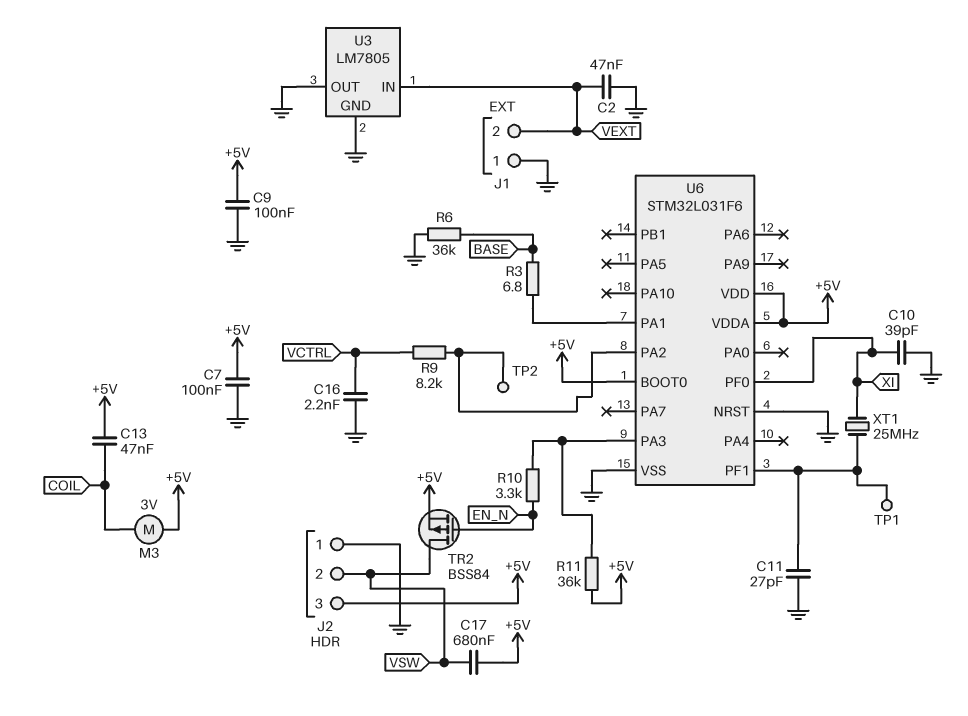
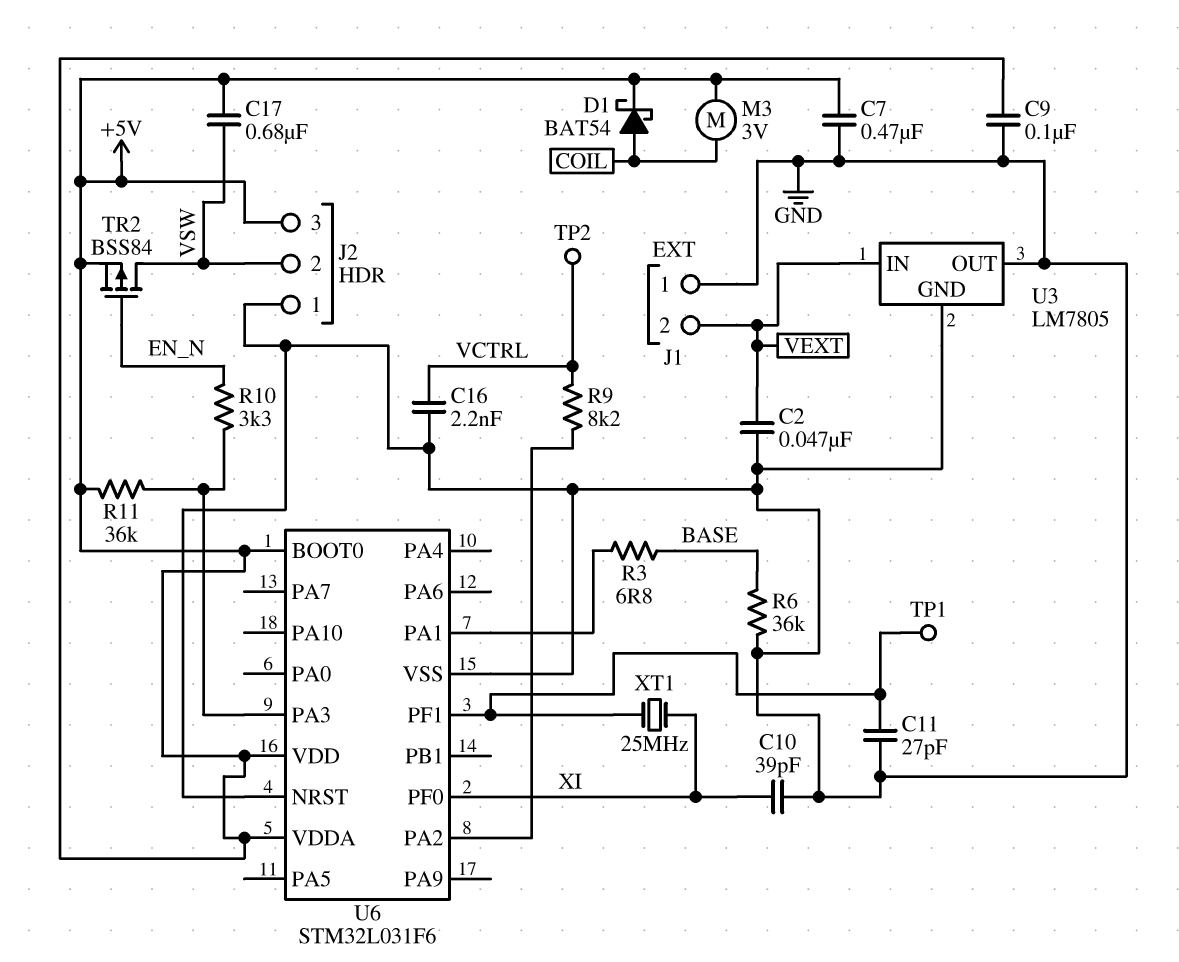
C7: 100nF (+5V, GND) -> 470nF (+5V, GND)
C13: 47nF (+5V, COIL) -> none
D1: none -> schottky BAT54 (A COIL, K +5V)
TP2: test point (U6/PA2) -> test point (VCTRL)

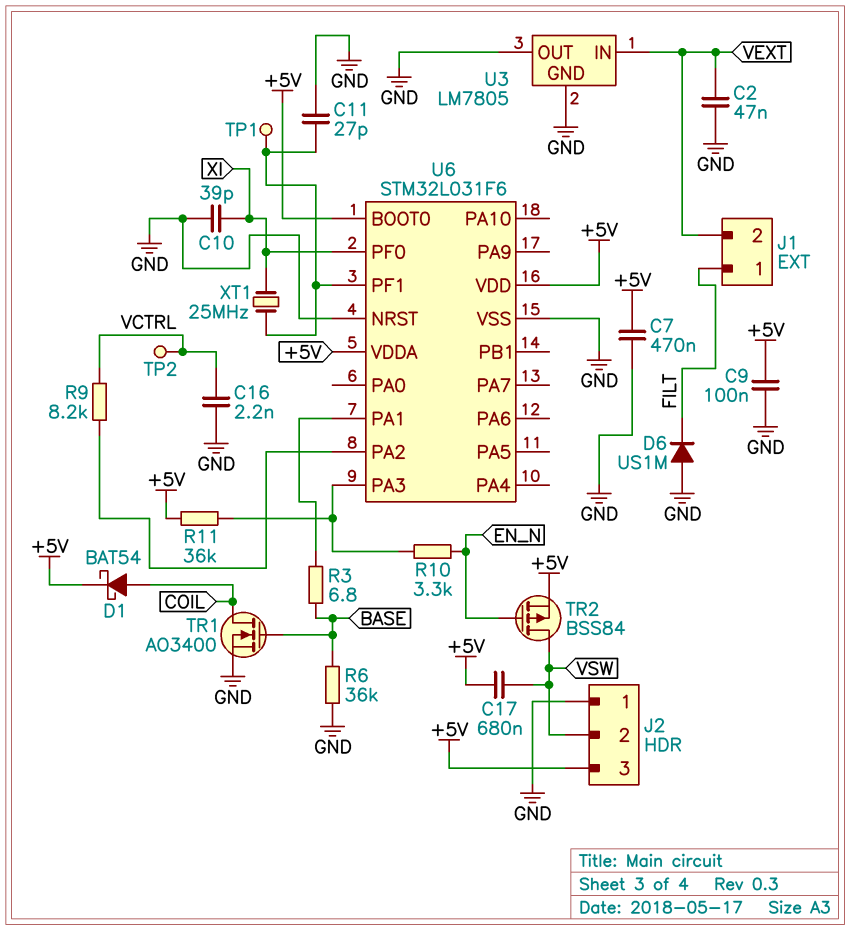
D6: none -> diode US1M (A GND, K FILT)
J1 pin 1: GND -> FILT
M3: motor 3V (+5V, COIL) -> none
TR1: none -> NMOS AO3400 (G BASE, D COIL, S GND)

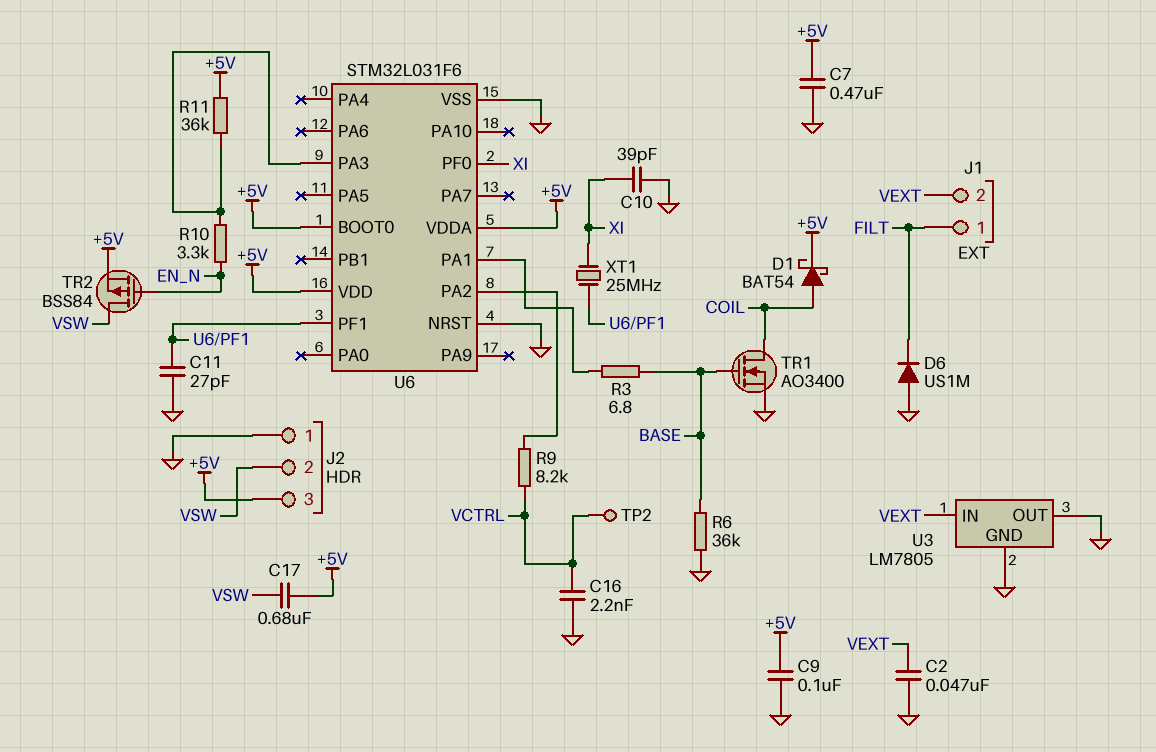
TP1: test point (U6/PF1) -> none

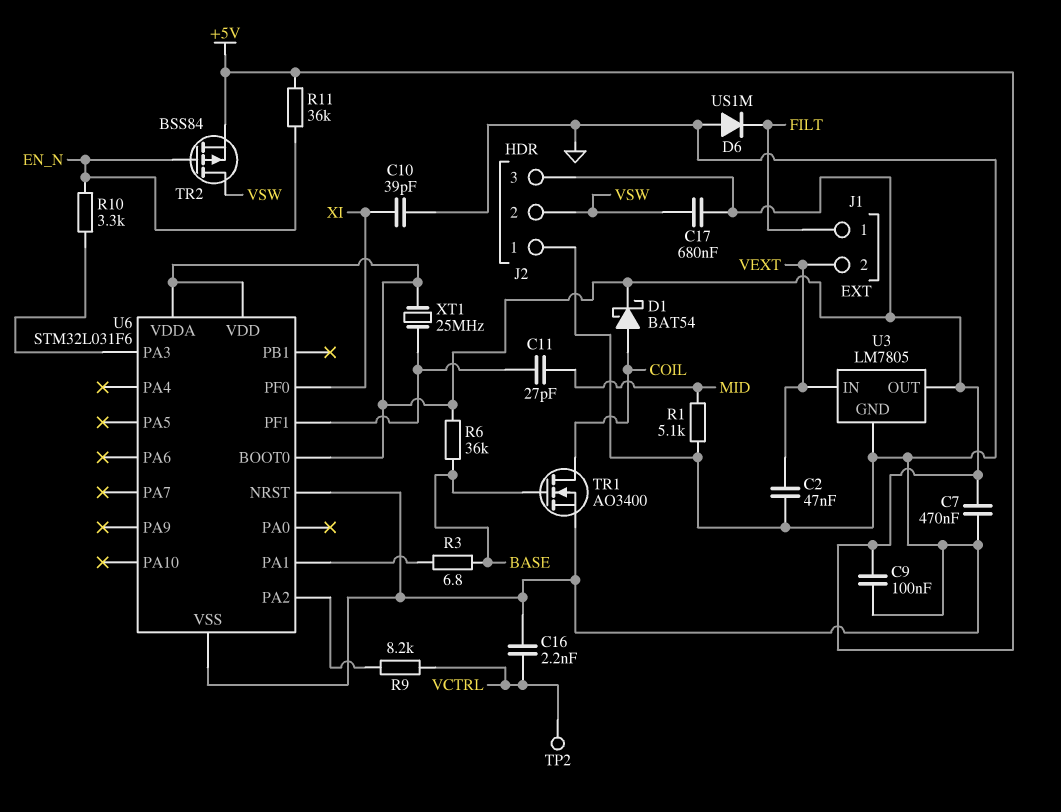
C11: 27pF (GND, U6/PF1) -> 27pF (MID, U6/PF1)
R1: none -> 5.1k (GND, MID)
R6: 36k (BASE, GND) -> 36k (+5V, BASE)
R11: 36k (+5V, U6/PA3) -> 36k (+5V, EN_N)
U3 pin OUT: GND -> +5V
XT1: 25MHz (U6/PF1, XI) -> 25MHz (+5V, U6/PF1)

